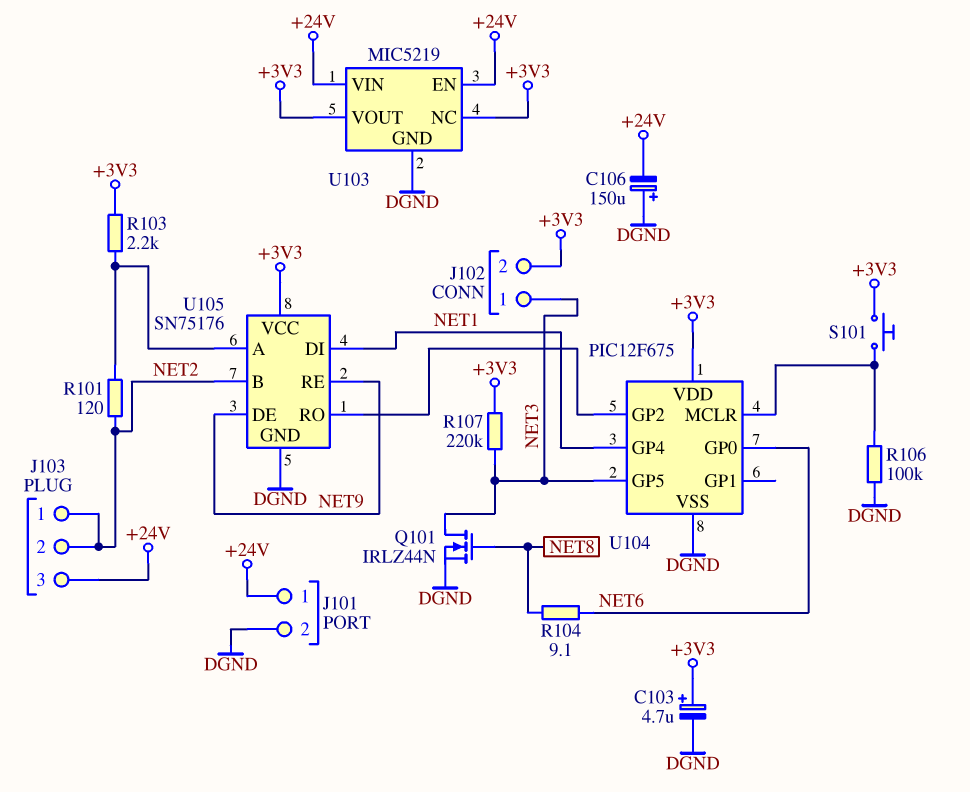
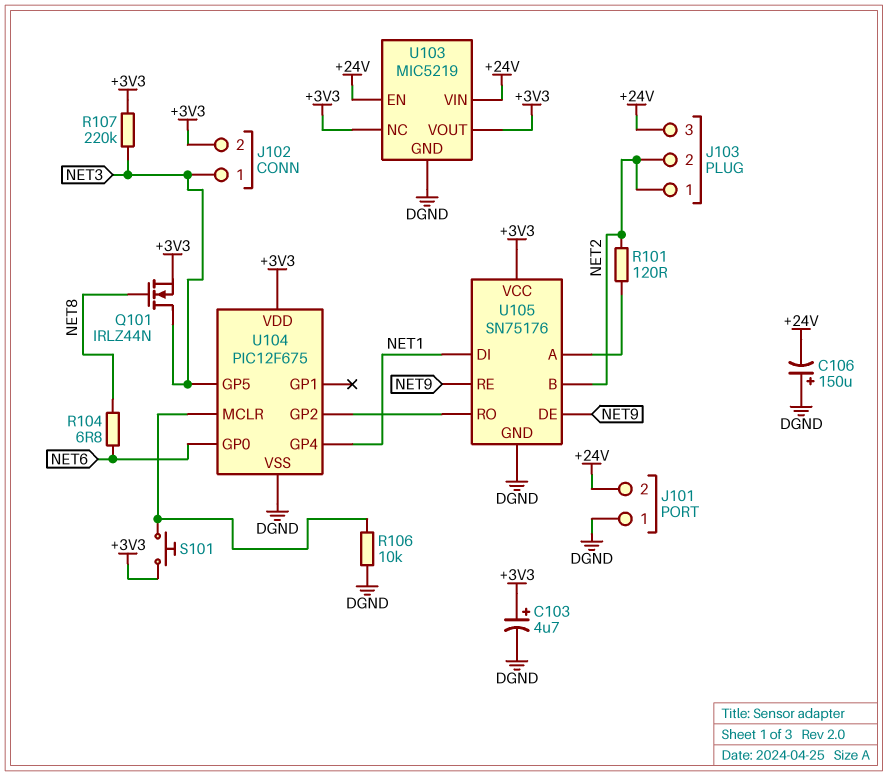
J101 pin 1: +24V -> DGND
J101 pin 2: DGND -> +24V
Q101: NMOS IRLZ44N (G NET8, D NET3, S DGND) -> NMOS IRLZ44N (G NET8, D NET3, S +3V3)
R103: 2.2k (+3V3, U105/A) -> none
R104: 9.1 (NET6, NET8) -> 6.8 (NET6, NET8)
R106: 100k (DGND, U104/MCLR) -> 10k (DGND, U104/MCLR)

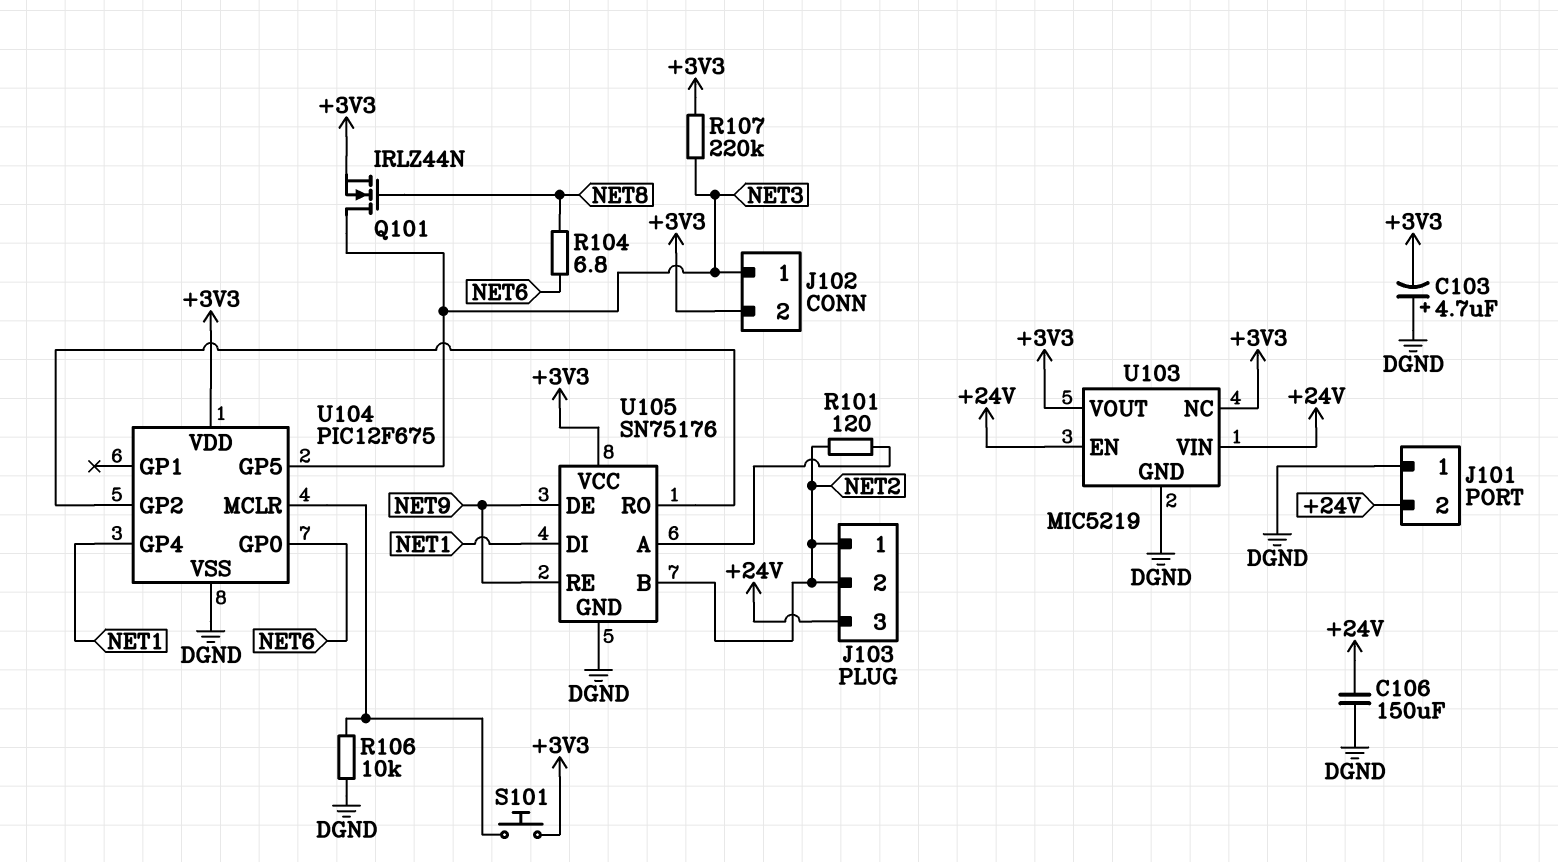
C103: 4.7uF (plus +3V3, minus DGND) -> 4.7uF (plus DGND, minus +3V3)
C106: 150uF (plus DGND, minus +24V) -> 150uF (+24V, DGND)

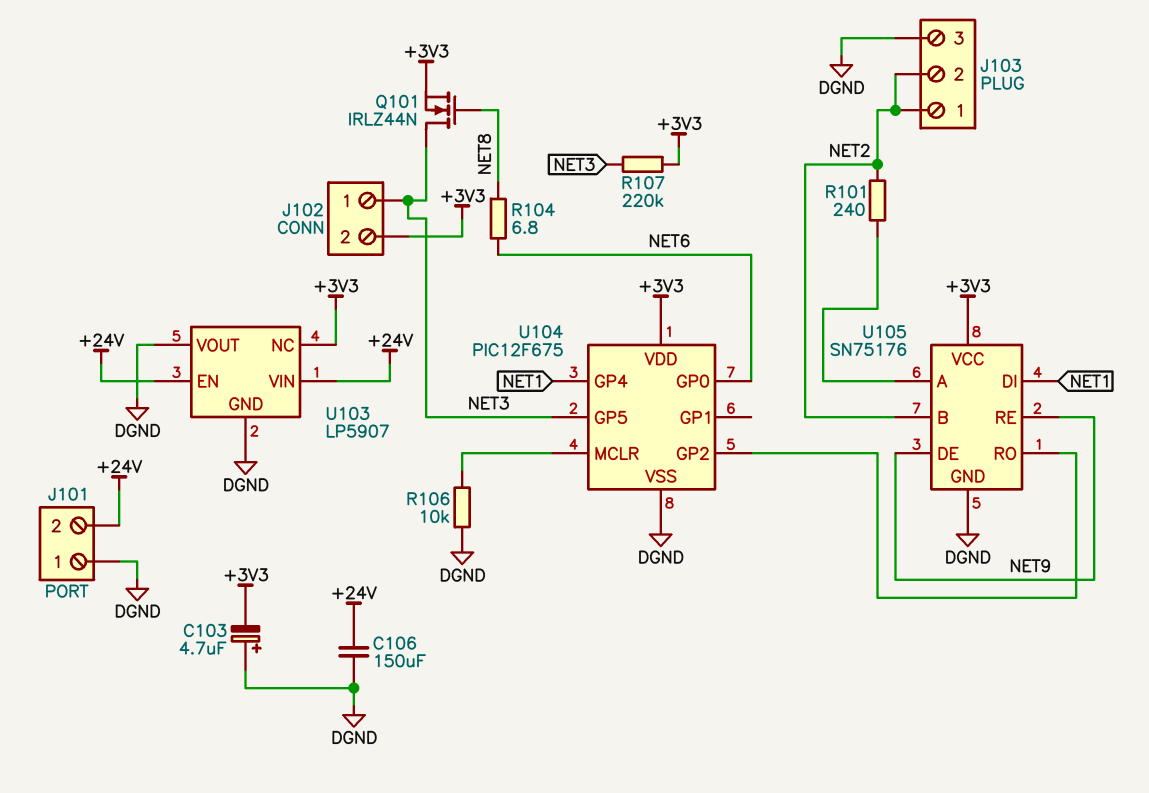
J103 pin 3: +24V -> DGND
R101: 120 (NET2, U105/A) -> 240 (NET2, U105/A)
S101: button (+3V3, U104/MCLR) -> none
U103: MIC5219 -> LP5907
U103 pin VOUT: +3V3 -> DGND

